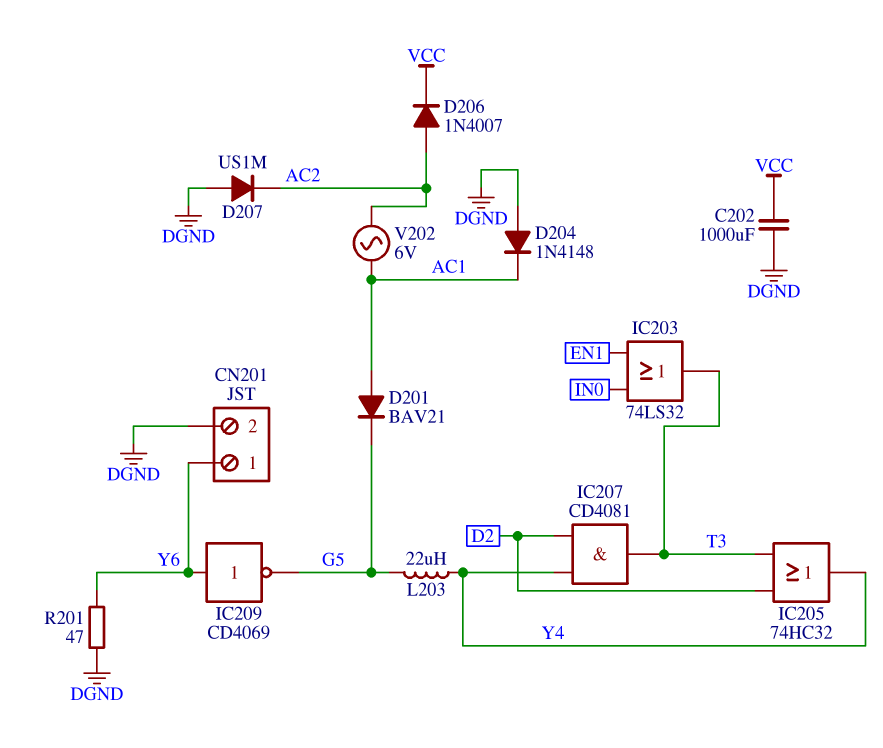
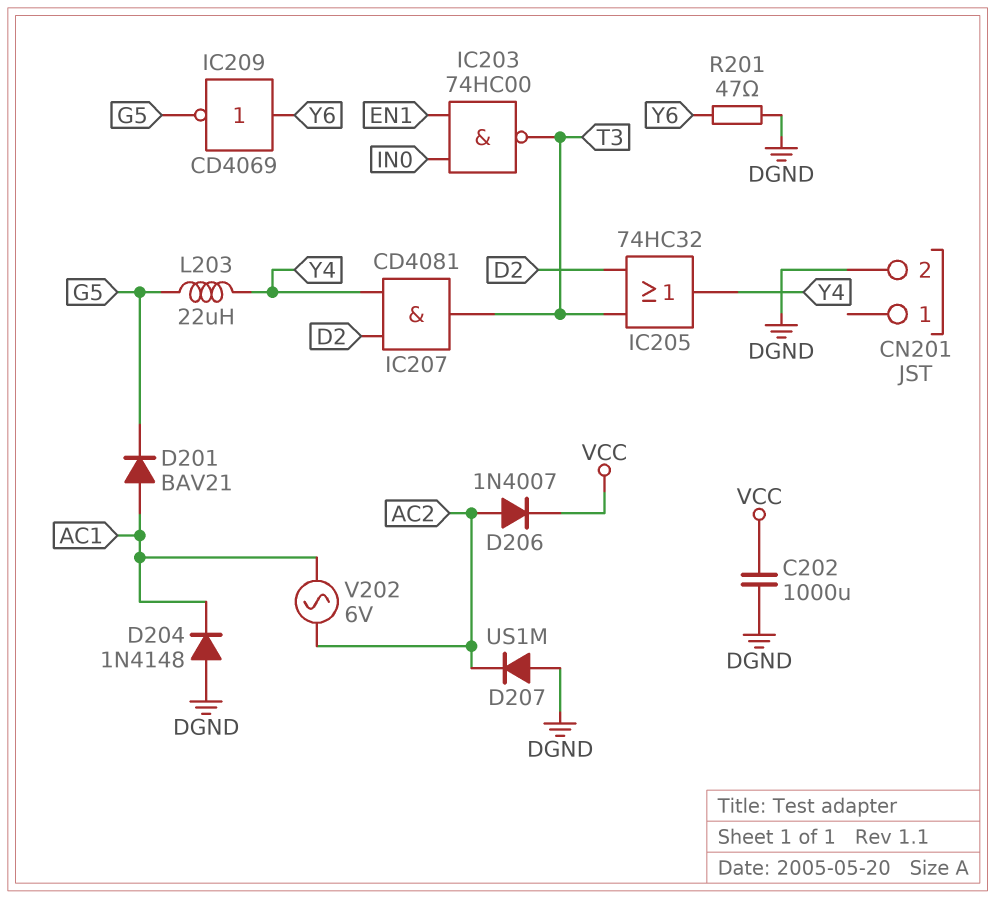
CN201 pin 1: Y6 -> none
IC203: OR 74LS32 (in EN1, in IN0, out T3) -> NAND 74HC00 (in EN1, in IN0, out T3)

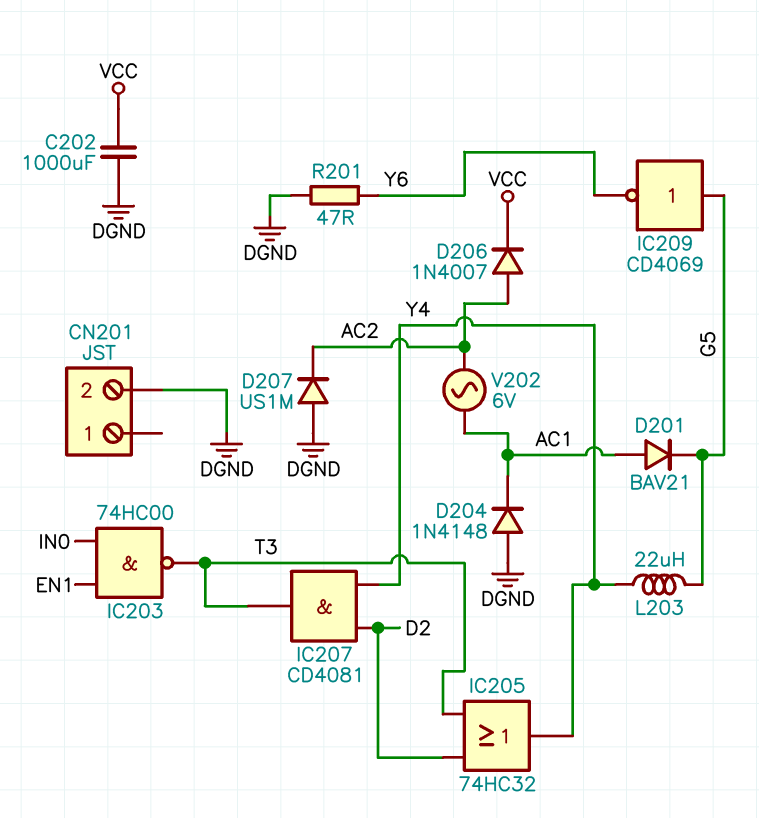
IC209: NOT CD4069 (in Y6, out G5) -> NOT CD4069 (in G5, out Y6)

